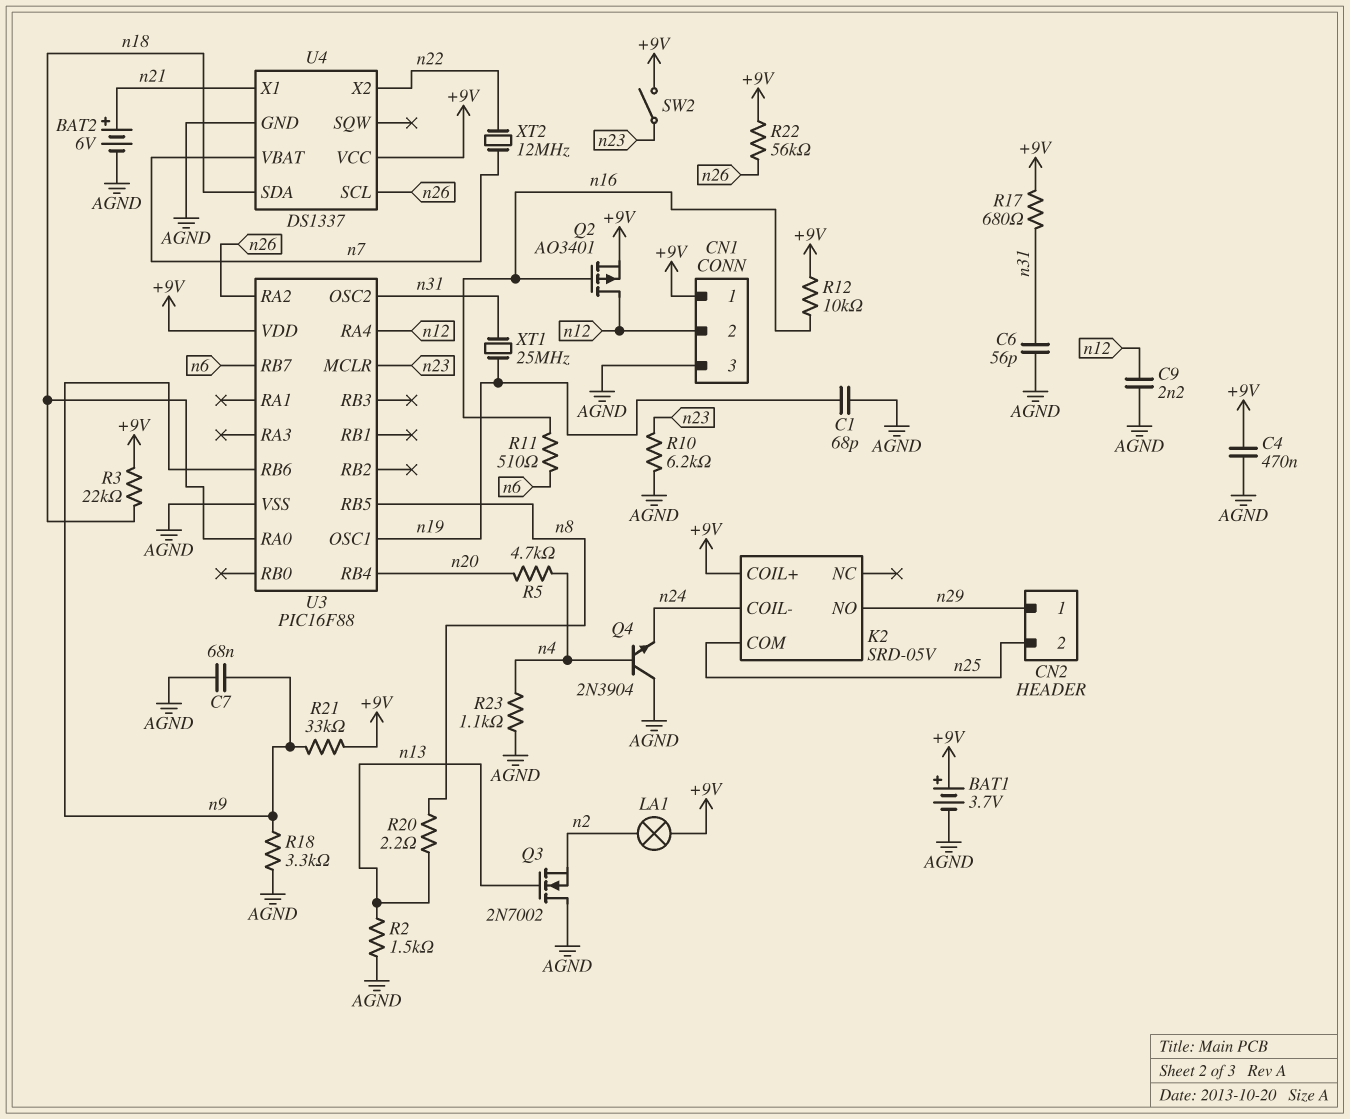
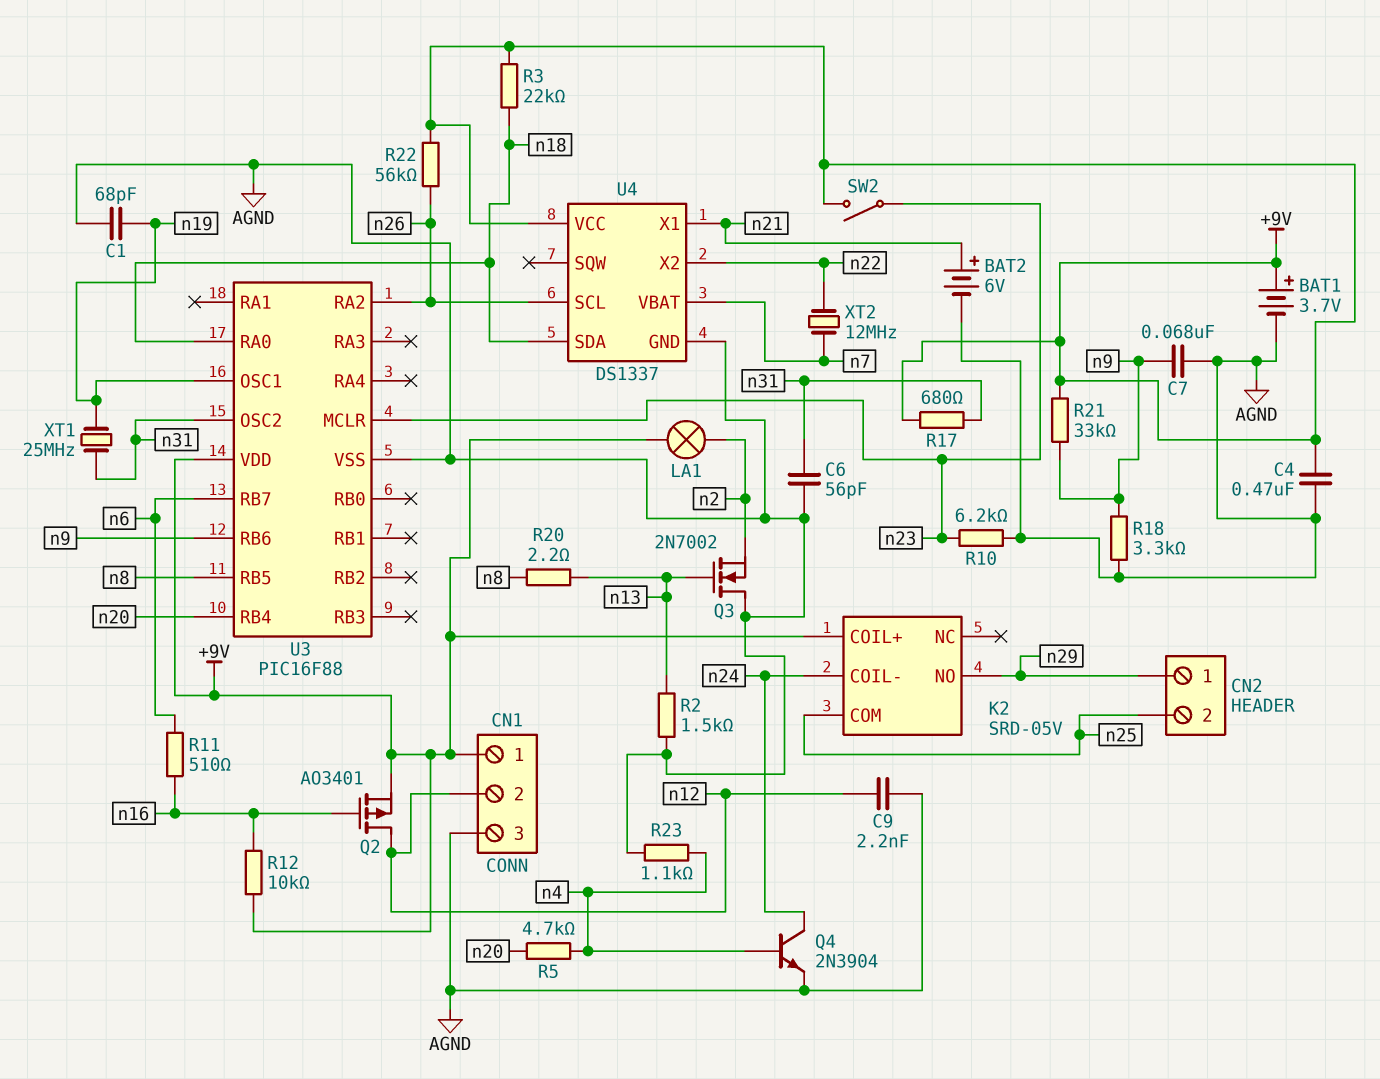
Q4: NPN 2N3904 (B n4, C AGND, E n24) -> NPN 2N3904 (B n4, C n24, E AGND)
U3 pin RA4: n12 -> none

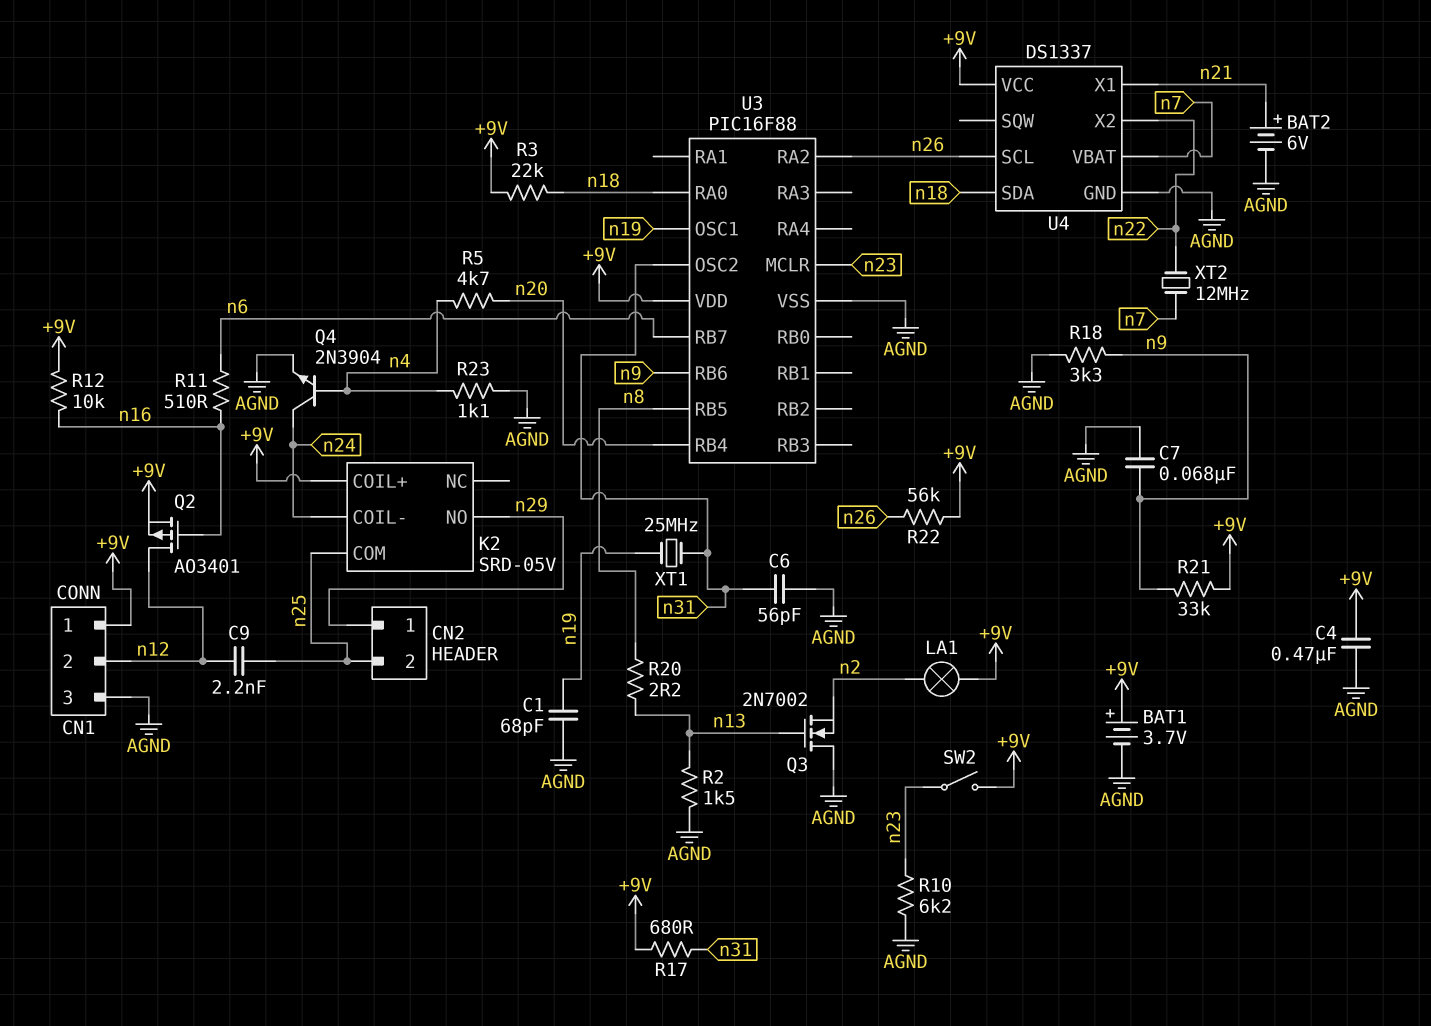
C9: 2.2nF (AGND, n12) -> 2.2nF (n12, n25)

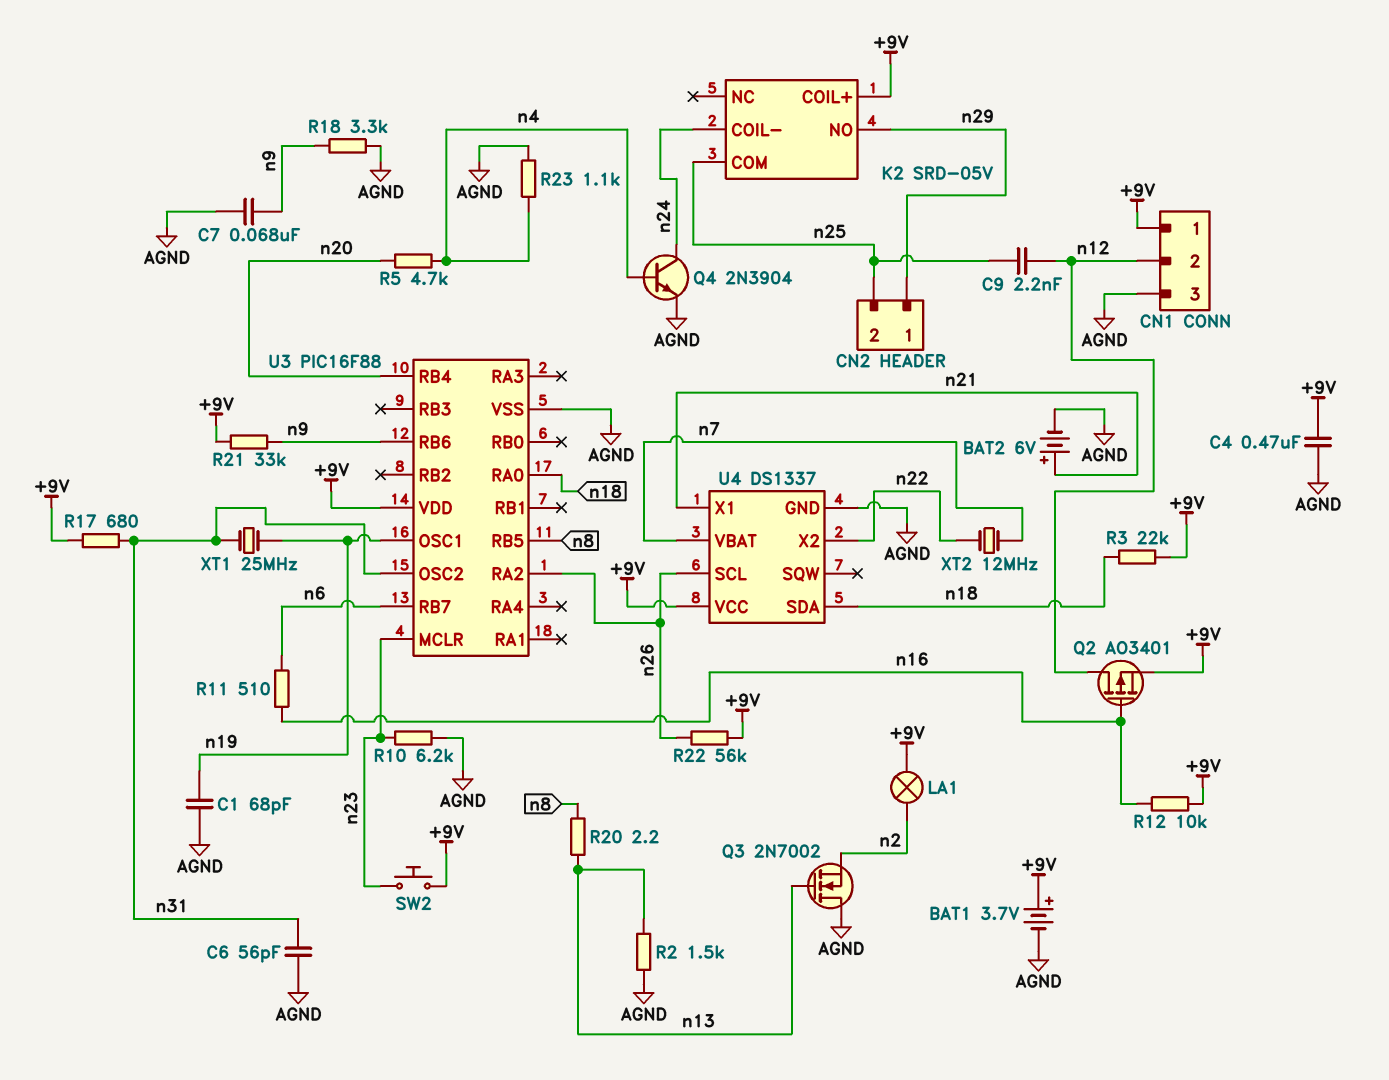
SW2: switch (+9V, n23) -> button (+9V, n23)

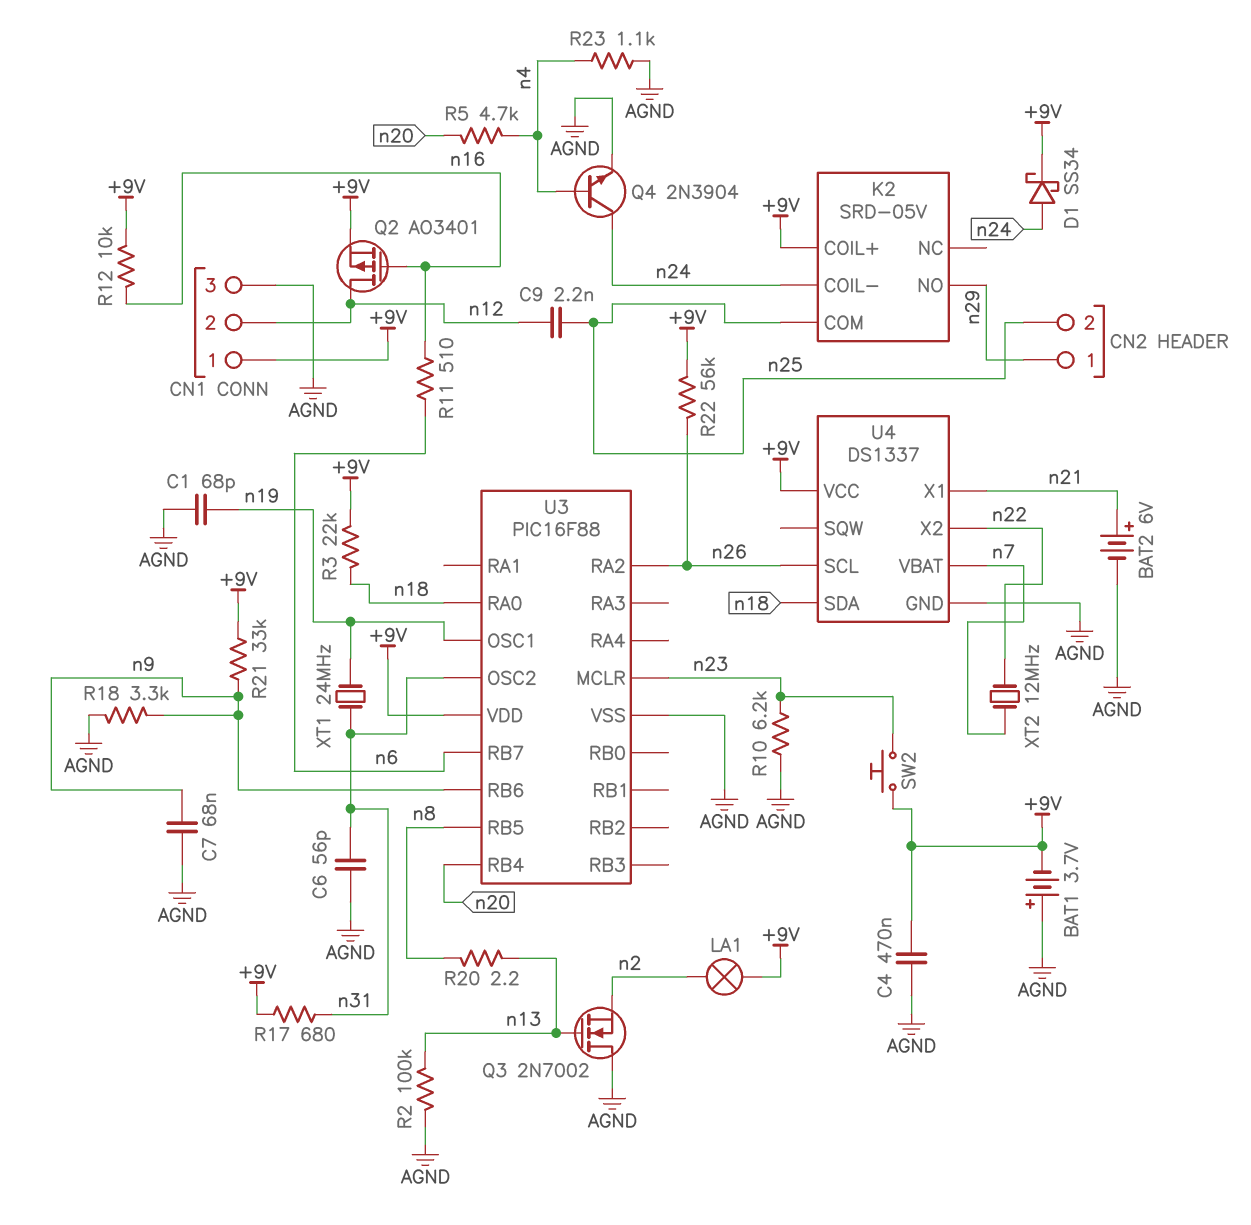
BAT1: 3.7V (plus +9V, minus AGND) -> 3.7V (plus AGND, minus +9V)
D1: none -> schottky SS34 (A n24, K +9V)
R2: 1.5k (AGND, n13) -> 100k (AGND, n13)
XT1: 25MHz (n19, n31) -> 24MHz (n19, n31)

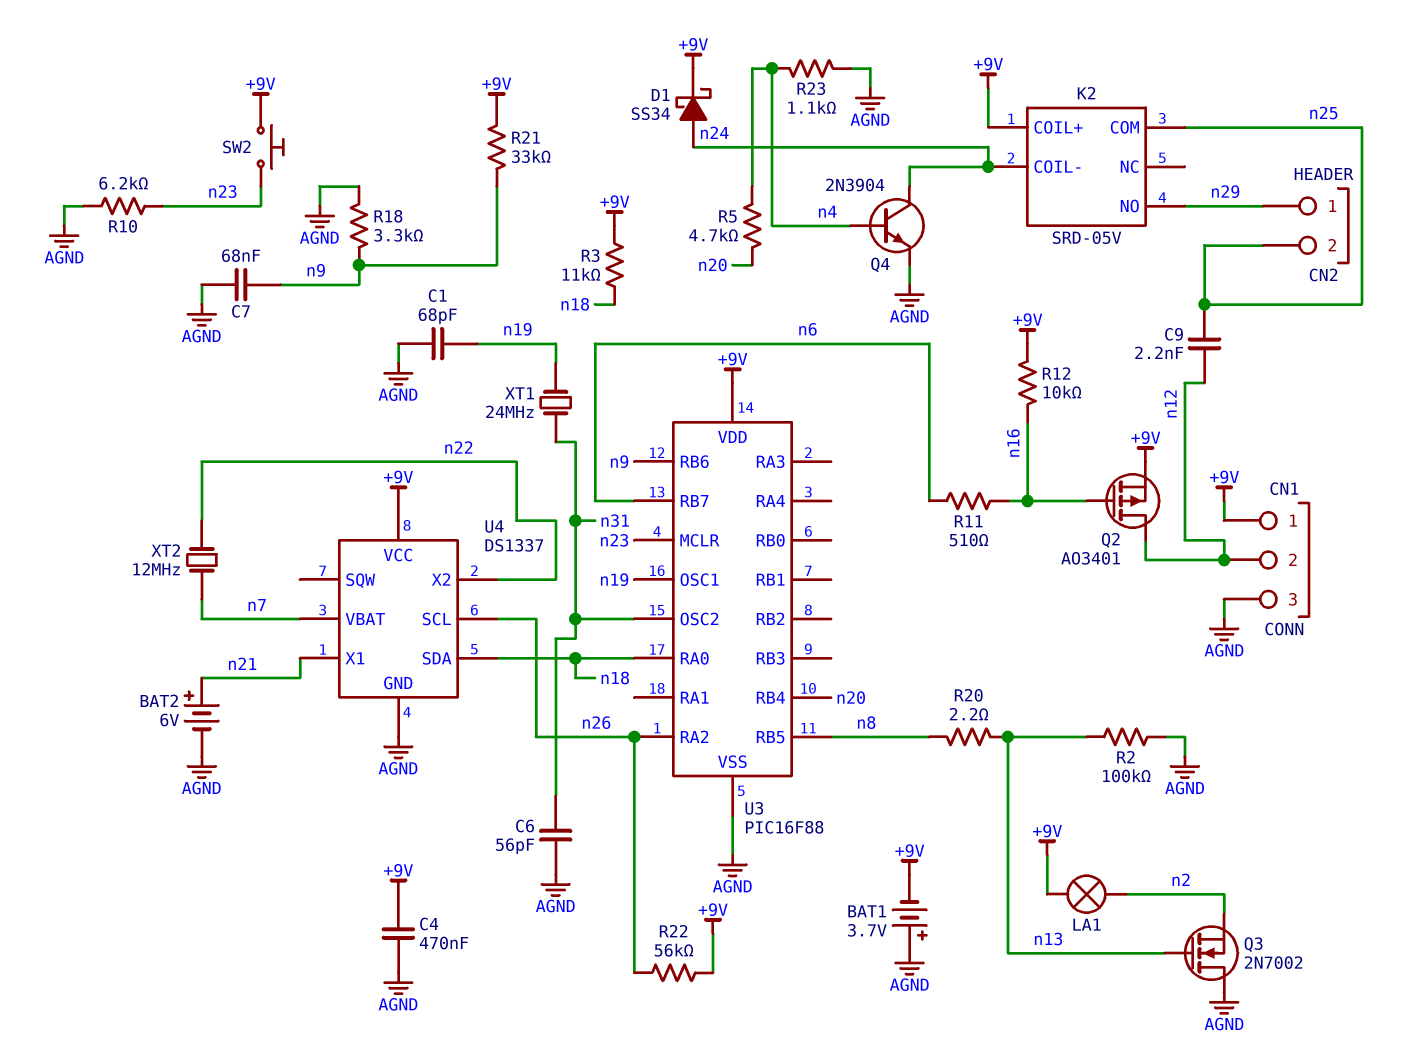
R3: 22k (+9V, n18) -> 11k (+9V, n18)
R17: 680 (+9V, n31) -> none

